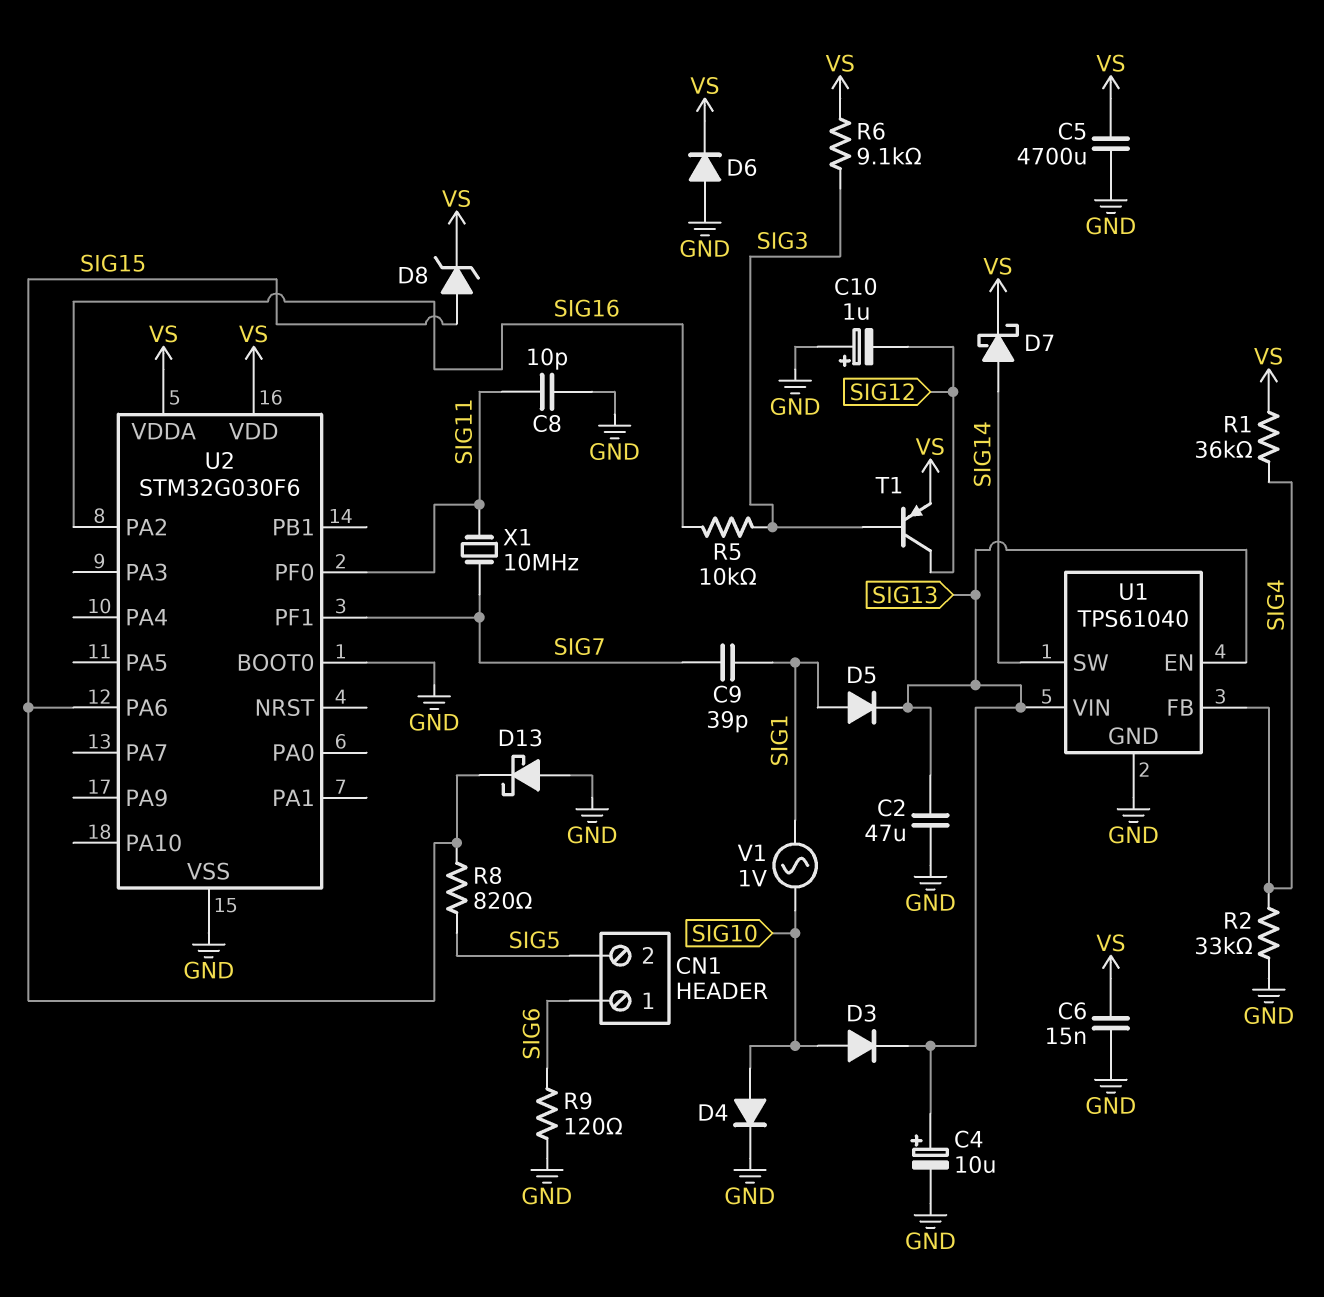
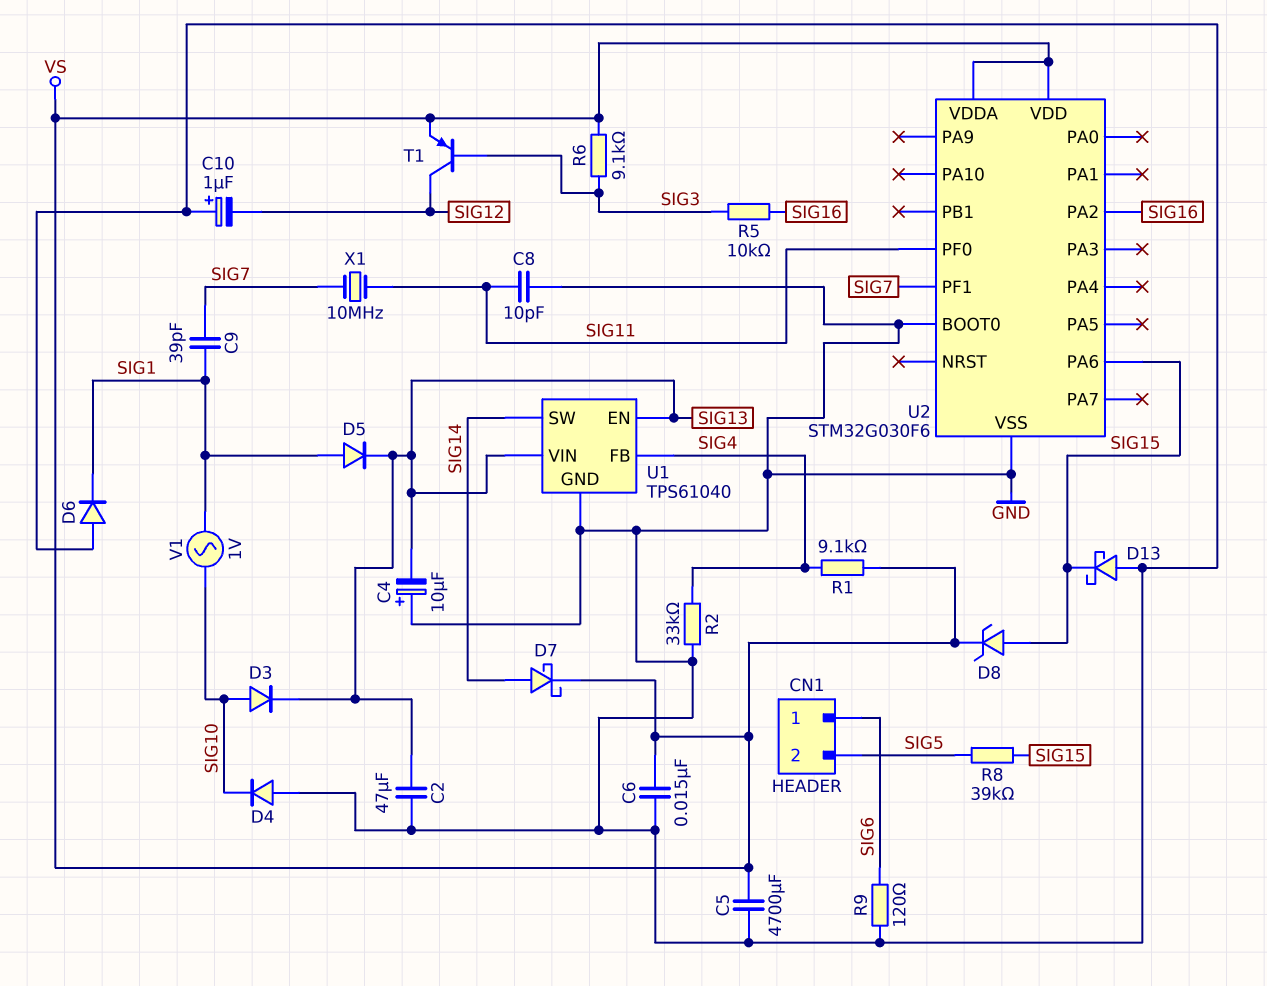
C4: 10uF (plus SIG13, minus GND) -> 10uF (plus GND, minus SIG13)
D4: diode (A SIG10, K GND) -> diode (A GND, K SIG10)
D6: diode (A GND, K VS) -> diode (A GND, K SIG1)
R1: 36k (SIG4, VS) -> 9.1k (SIG4, VS)
R8: 820 (SIG5, SIG15) -> 39k (SIG5, SIG15)

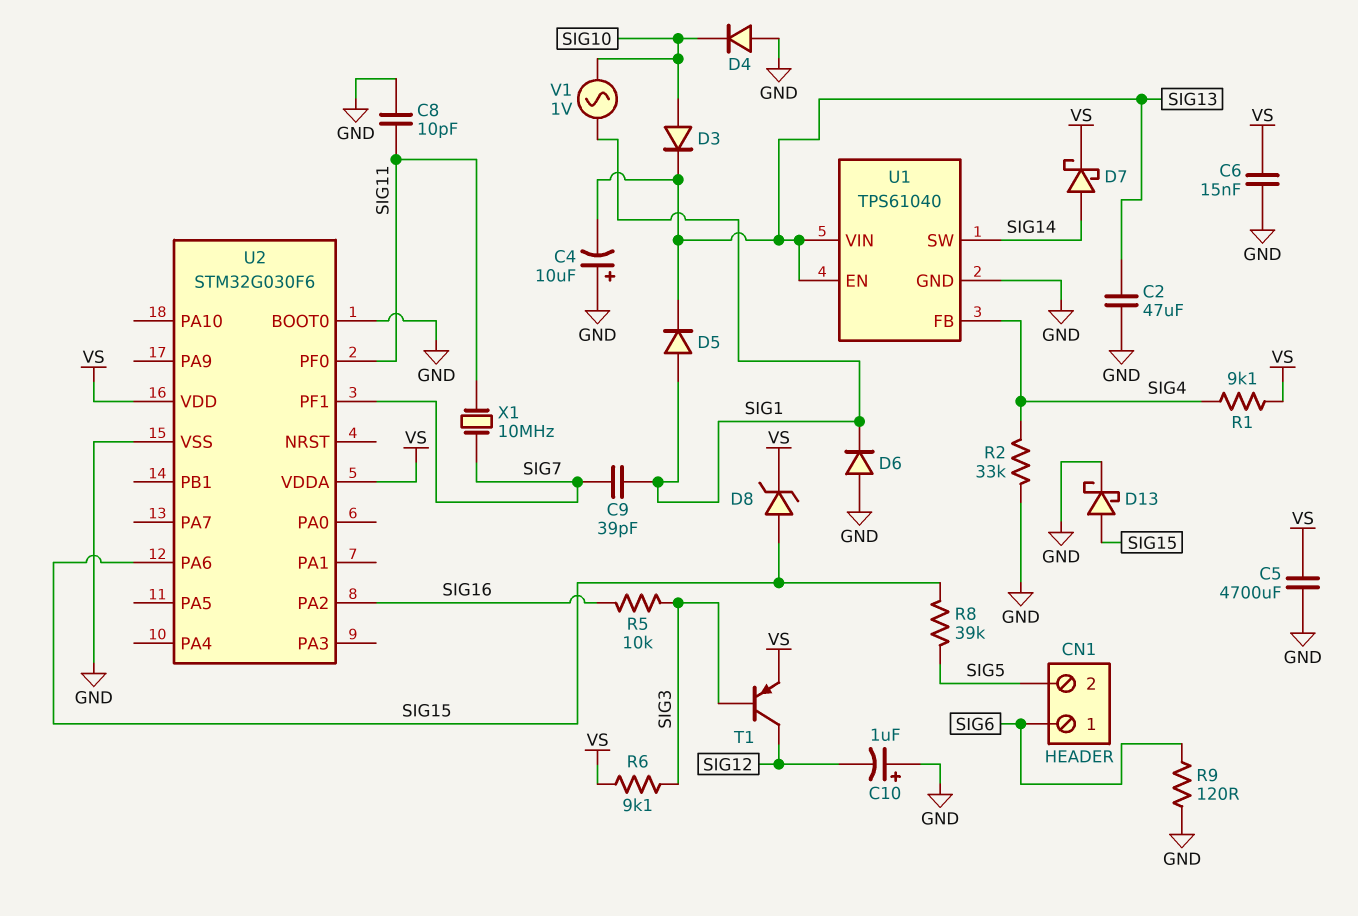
D13: schottky (A GND, K SIG15) -> schottky (A SIG15, K GND)

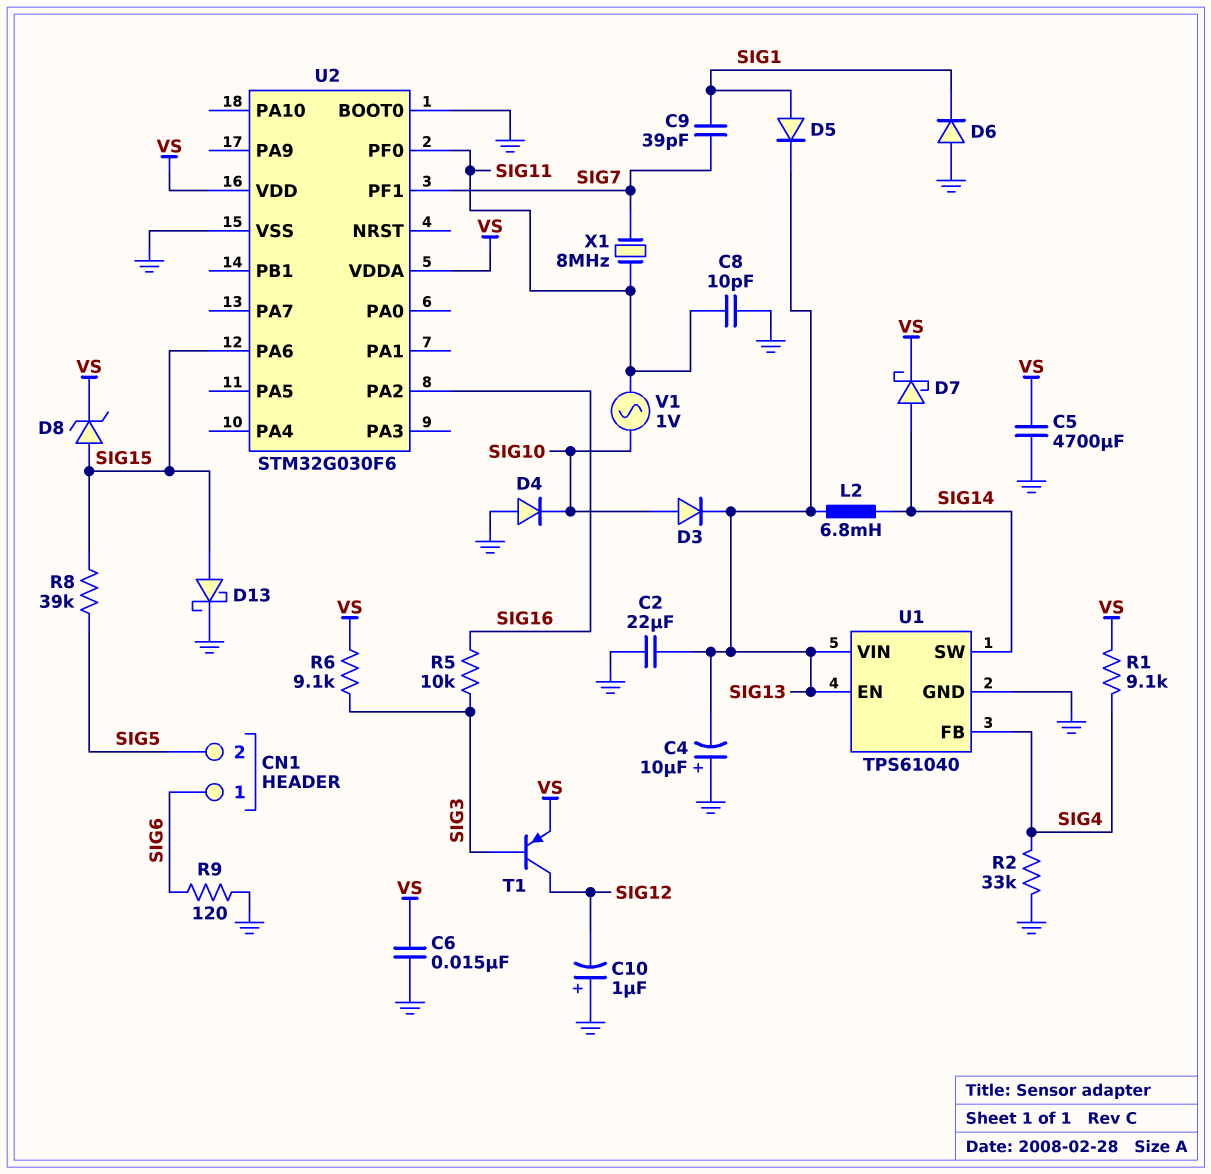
C2: 47uF (GND, SIG13) -> 22uF (GND, SIG13)
L2: none -> 6.8mH (SIG13, SIG14)
V1: AC 1V (SIG1, SIG10) -> AC 1V (SIG10, SIG11)
X1: 10MHz (SIG7, SIG11) -> 8MHz (SIG7, SIG11)

